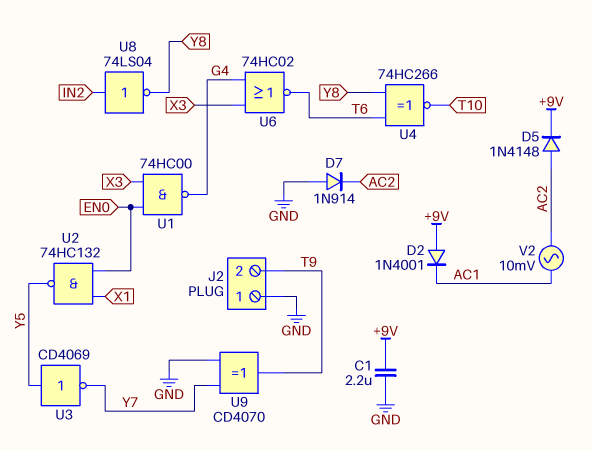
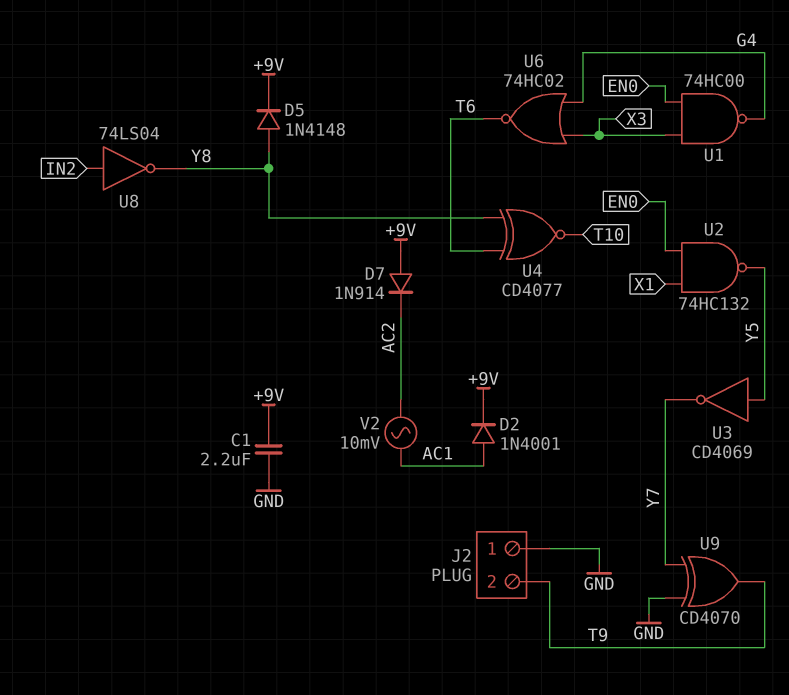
D2: diode 1N4001 (A +9V, K AC1) -> diode 1N4001 (A AC1, K +9V)
D5: diode 1N4148 (A AC2, K +9V) -> diode 1N4148 (A Y8, K +9V)
D7: diode 1N914 (A GND, K AC2) -> diode 1N914 (A +9V, K AC2)
U4: XNOR 74HC266 (in T6, in Y8, out T10) -> XNOR CD4077 (in T6, in Y8, out T10)

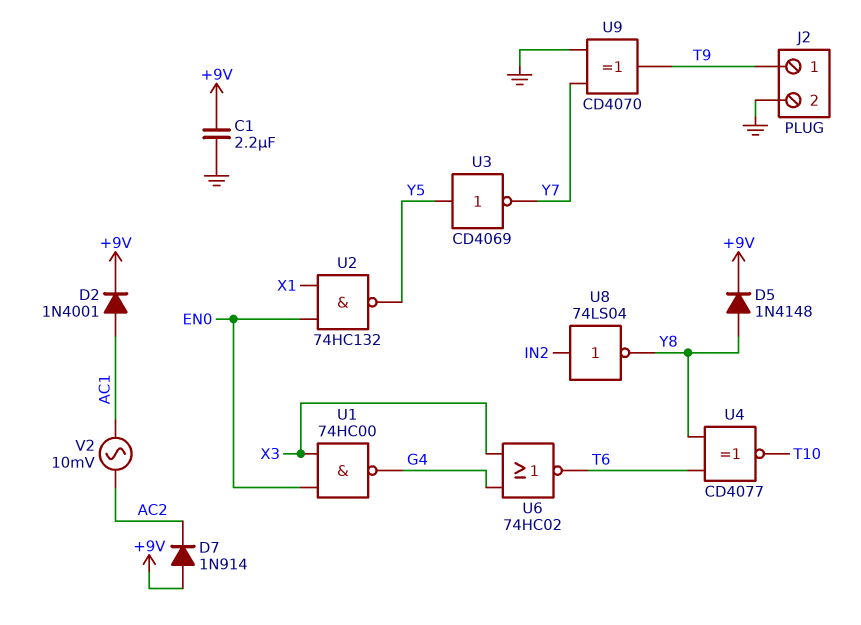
J2 pin 1: GND -> T9
J2 pin 2: T9 -> GND

